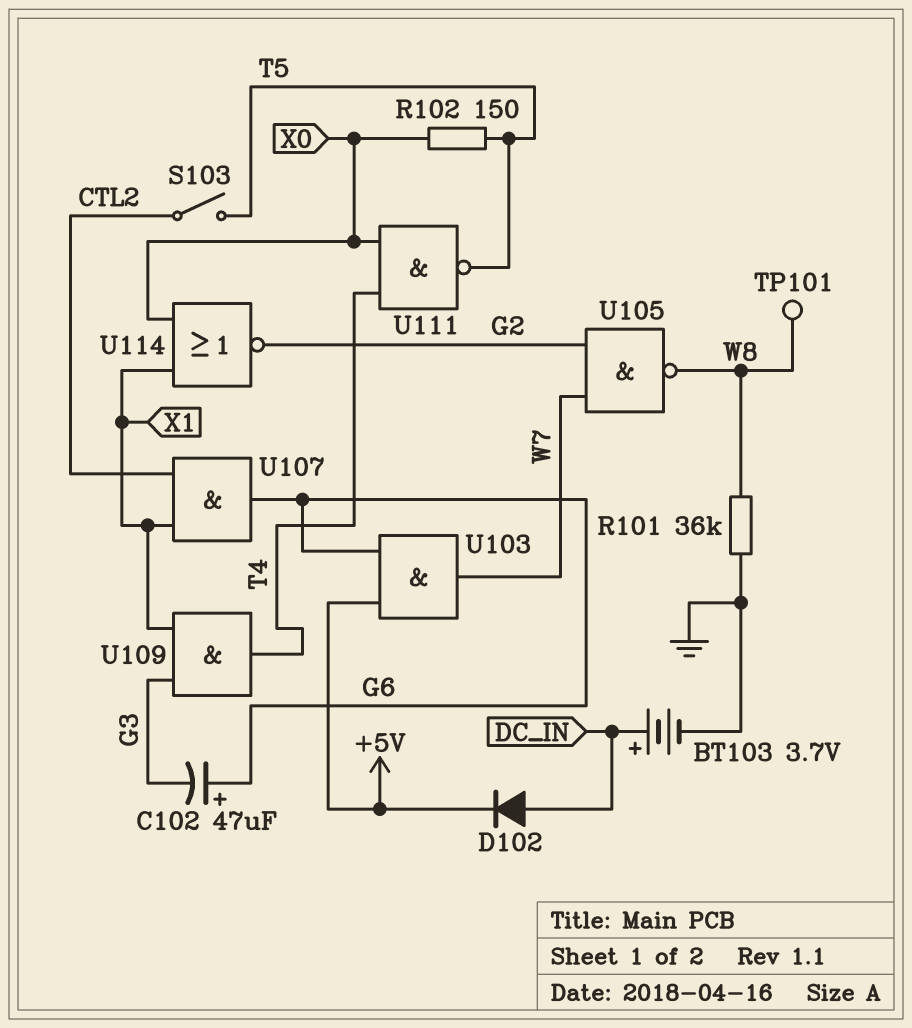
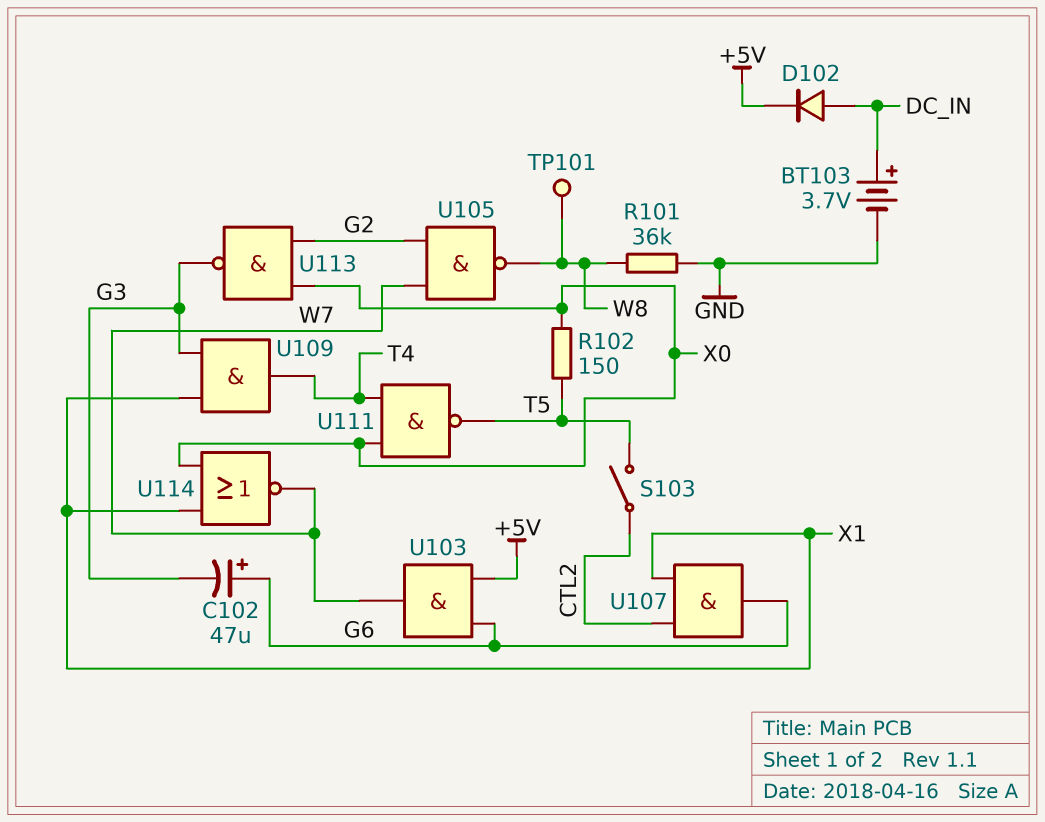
U113: none -> NAND (in G2, in X0, out G3)
U114: NOR (in X0, in X1, out G2) -> NOR (in X0, in X1, out W7)

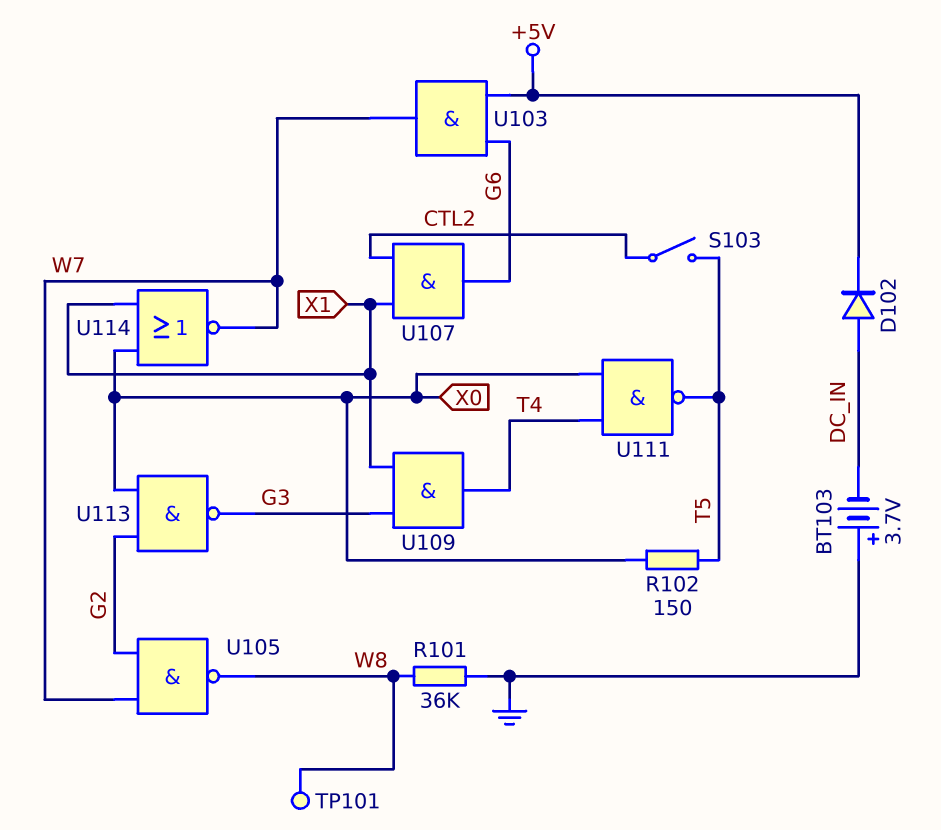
BT103: 3.7V (plus DC_IN, minus GND) -> 3.7V (plus GND, minus DC_IN)
C102: 47uF (plus G6, minus G3) -> none

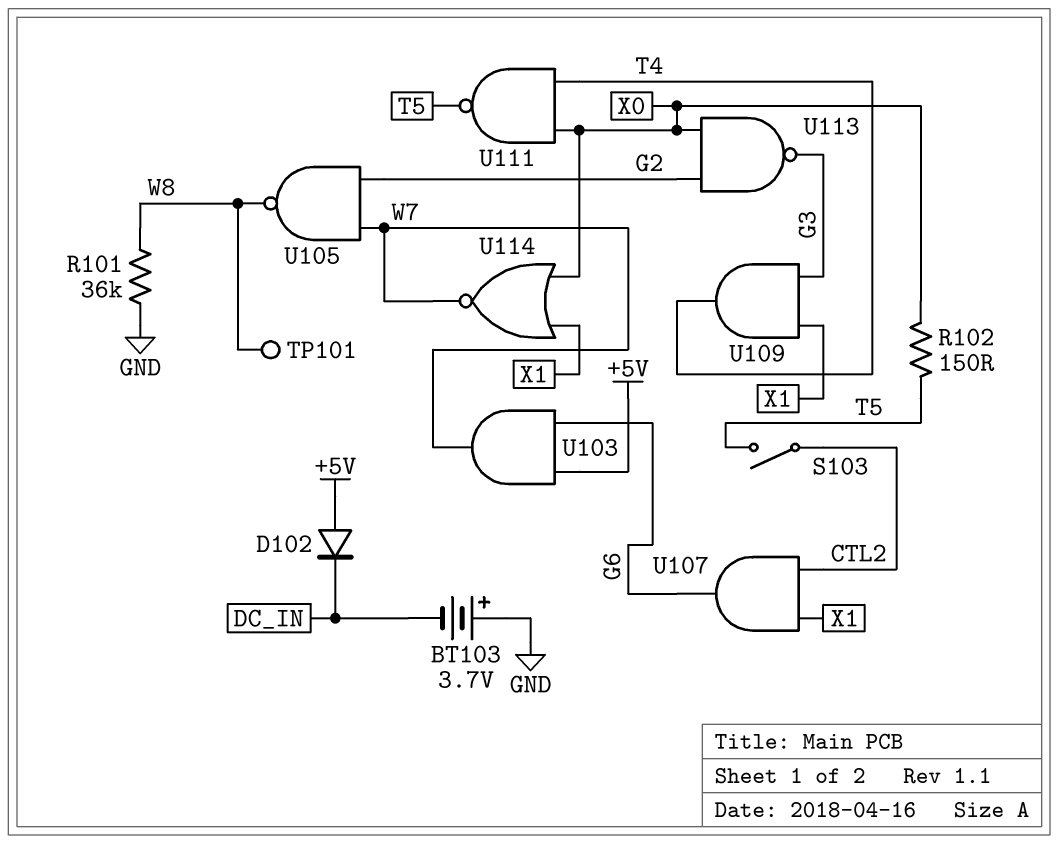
D102: diode (A DC_IN, K +5V) -> diode (A +5V, K DC_IN)

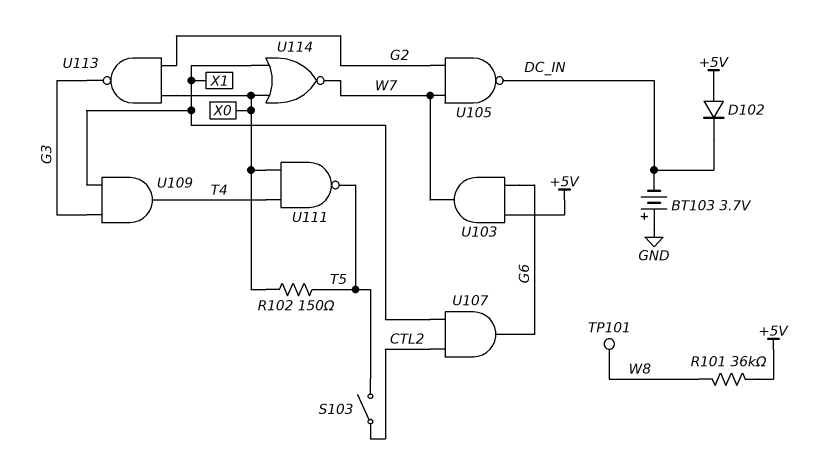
R101: 36k (GND, W8) -> 36k (+5V, W8)
U105: NAND (in G2, in W7, out W8) -> NAND (in G2, in W7, out DC_IN)

